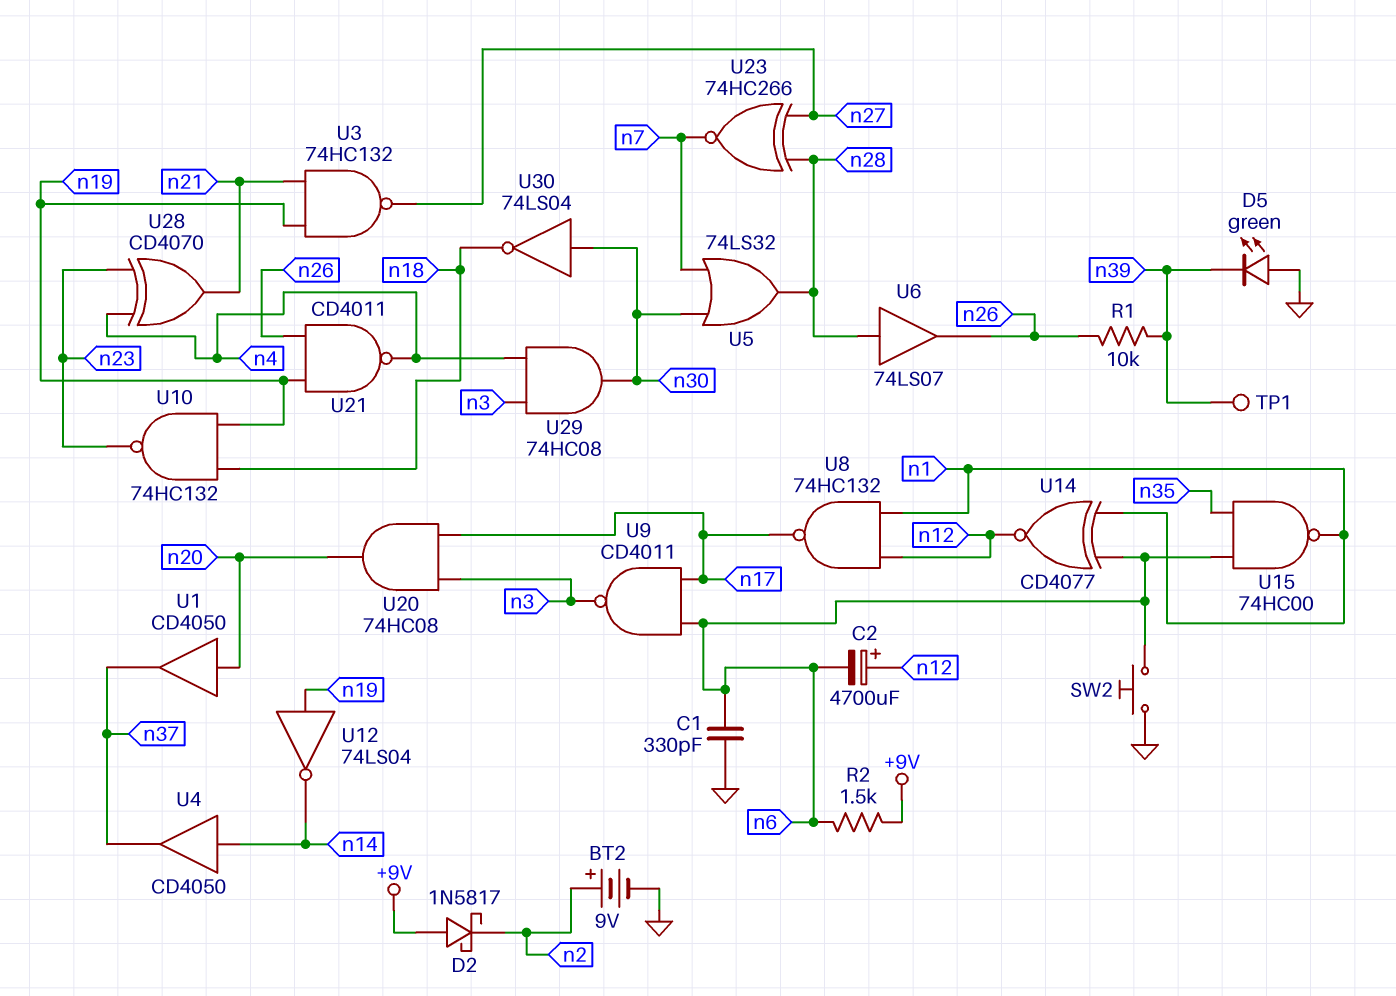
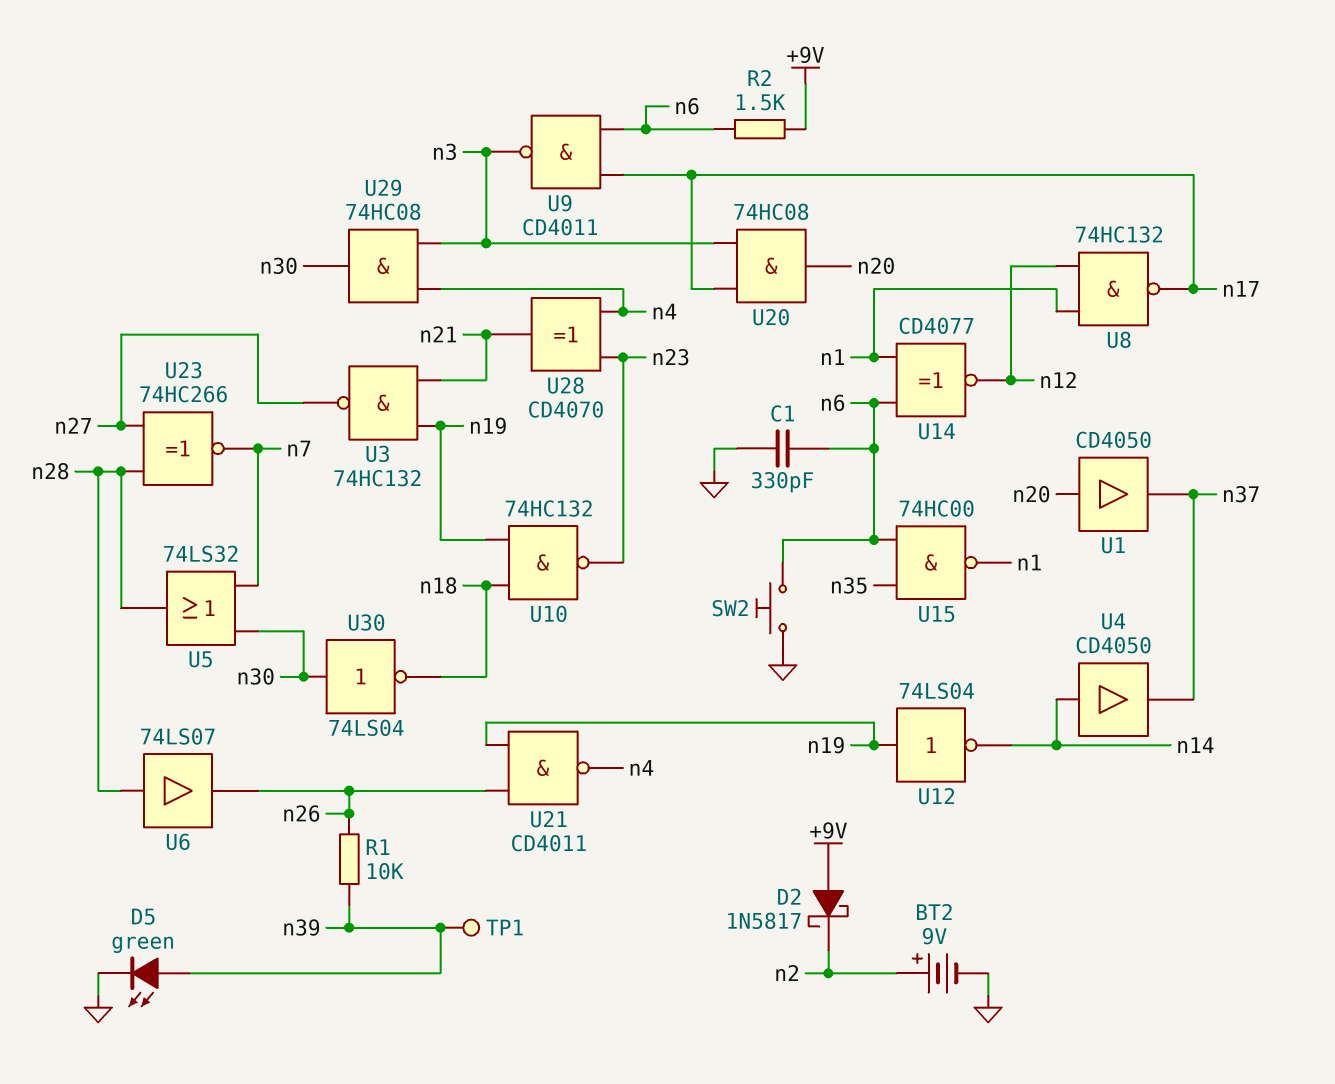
C2: 4700uF (plus n12, minus n6) -> none
D5: LED green (A GND, K n39) -> LED green (A n39, K GND)

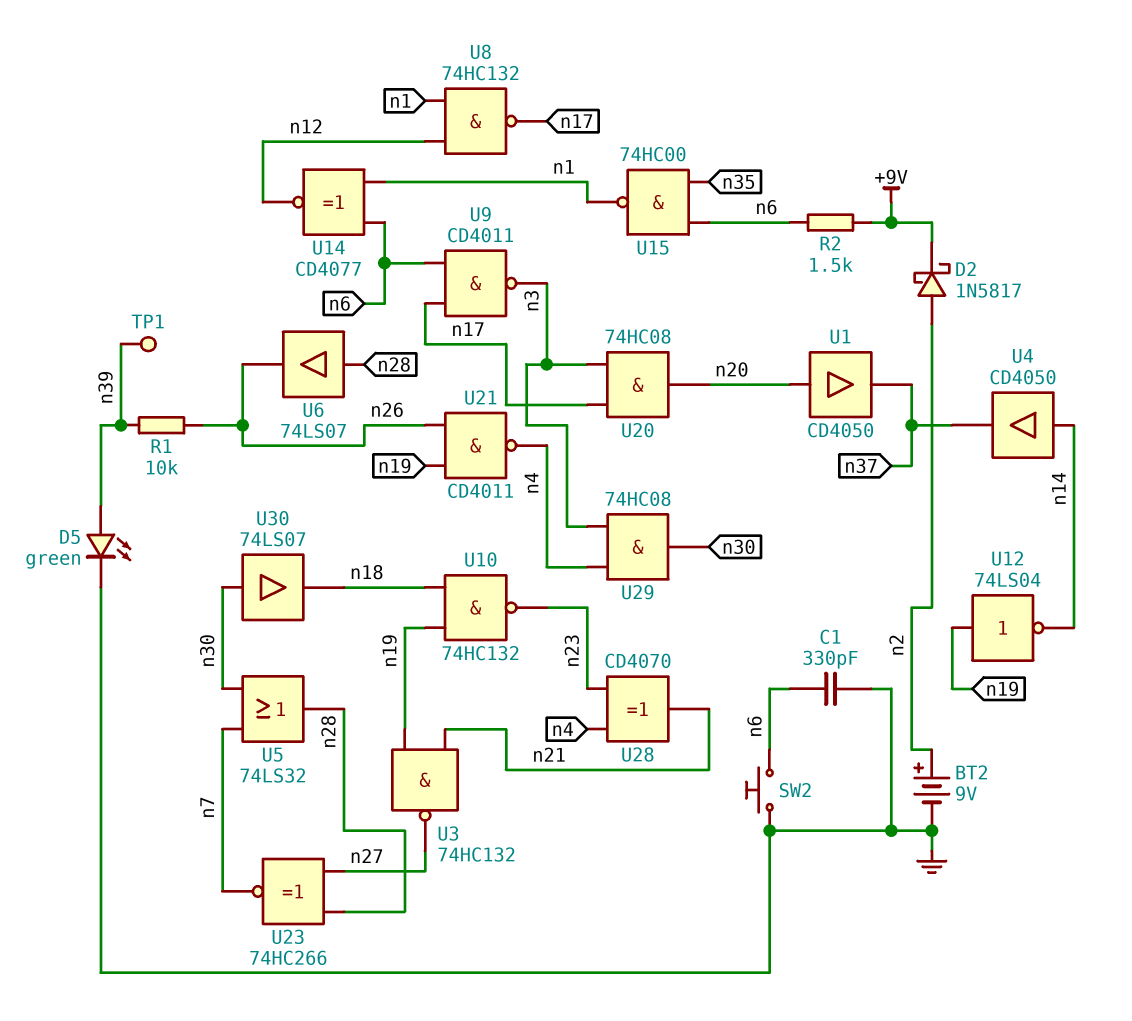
D2: schottky 1N5817 (A +9V, K n2) -> schottky 1N5817 (A n2, K +9V)
U30: NOT 74LS04 (in n30, out n18) -> buffer 74LS07 (in n30, out n18)

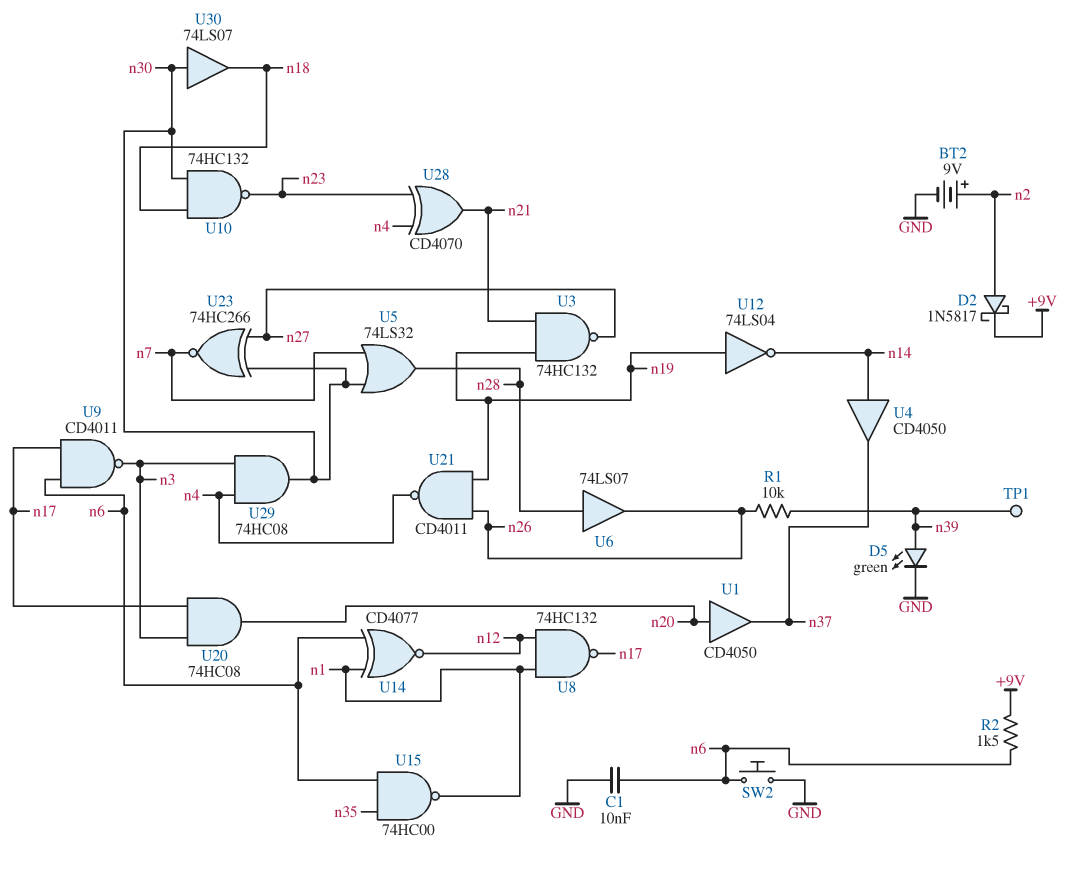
C1: 330pF (GND, n6) -> 10nF (GND, n6)
U10: NAND 74HC132 (in n18, in n19, out n23) -> NAND 74HC132 (in n18, in n30, out n23)
U23: XNOR 74HC266 (in n27, in n28, out n7) -> XNOR 74HC266 (in n27, in n30, out n7)

